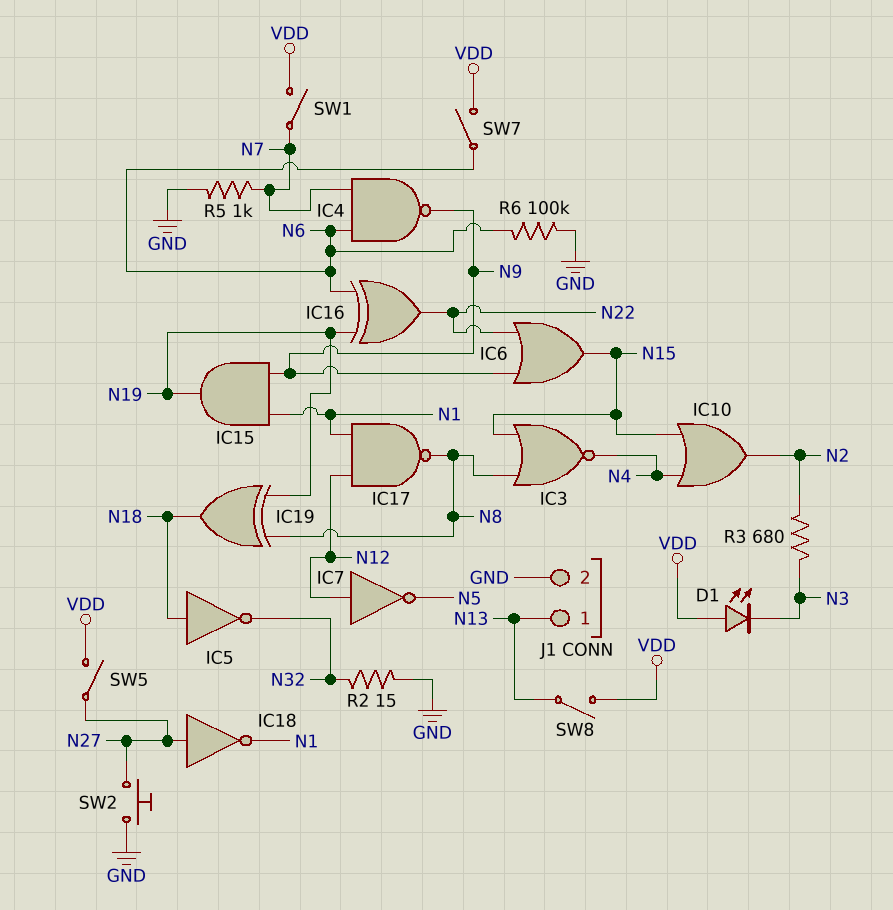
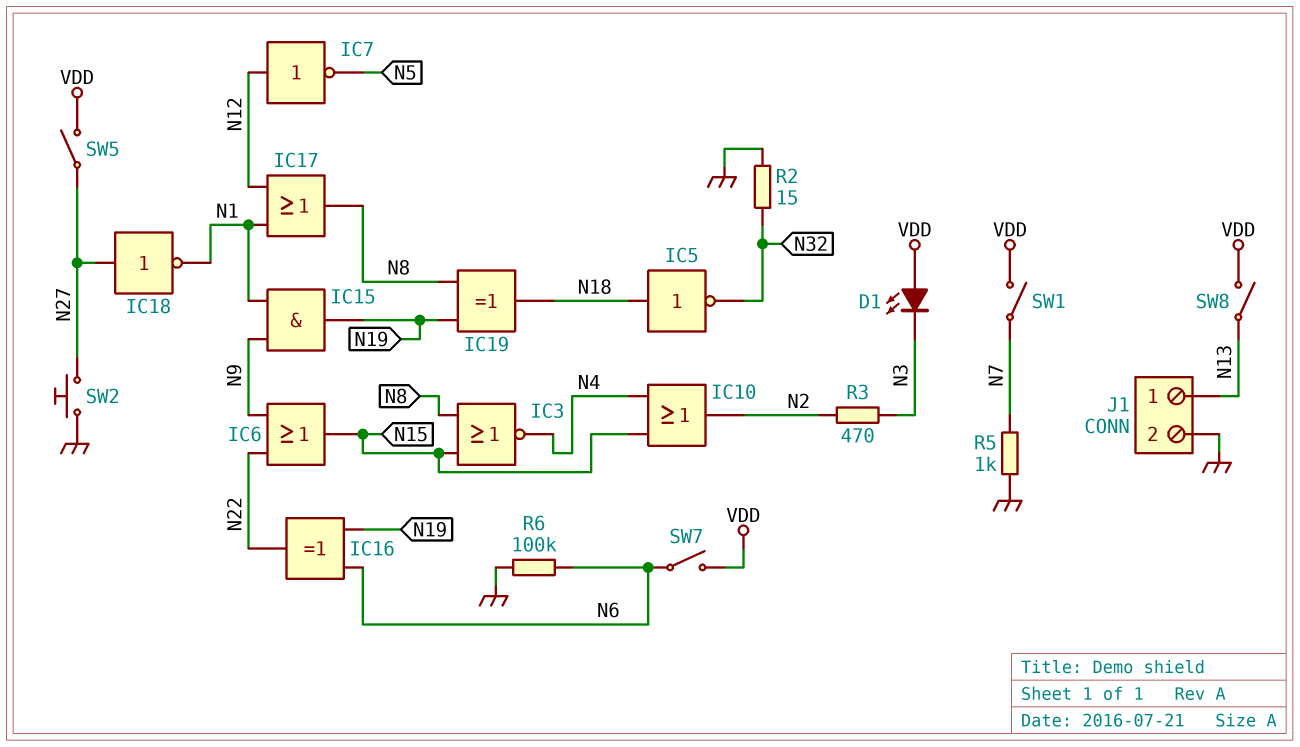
IC4: NAND (in N6, in N7, out N9) -> none
IC17: NAND (in N1, in N12, out N8) -> OR (in N1, in N12, out N8)
R3: 680 (N2, N3) -> 470 (N2, N3)

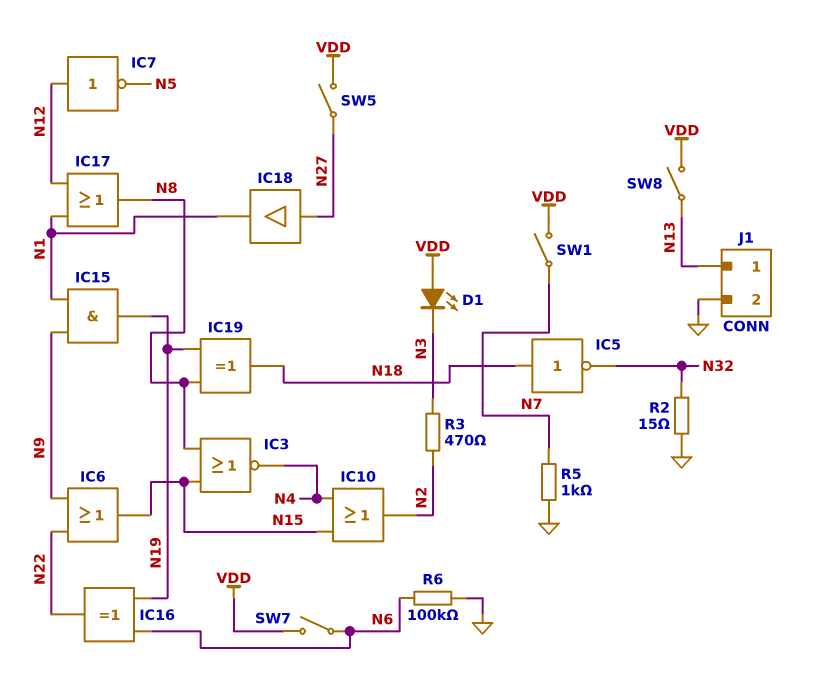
IC18: NOT (in N27, out N1) -> buffer (in N27, out N1)
SW2: button (GND, N27) -> none

